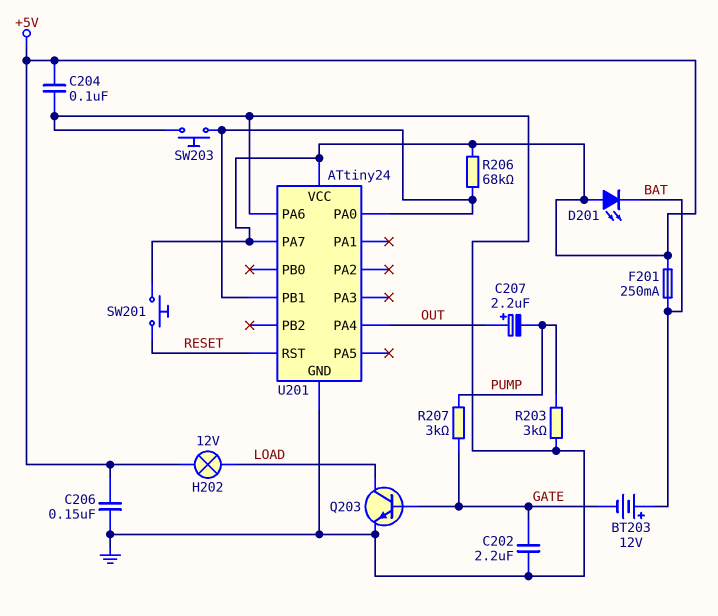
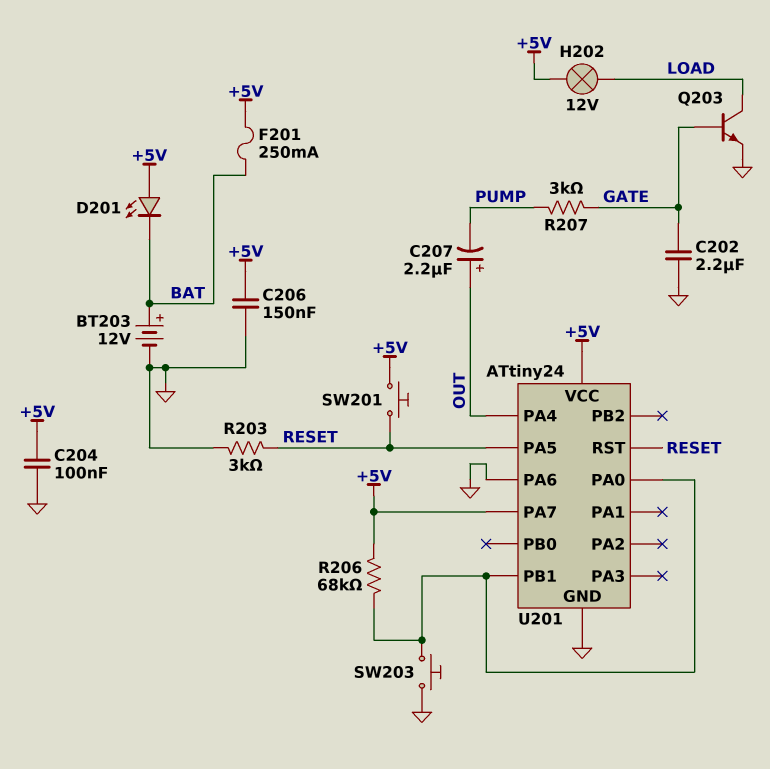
BT203: 12V (plus BAT, minus GATE) -> 12V (plus BAT, minus GND)
R203: 3k (GND, PUMP) -> 3k (GND, RESET)
U201 pin PA5: none -> RESET

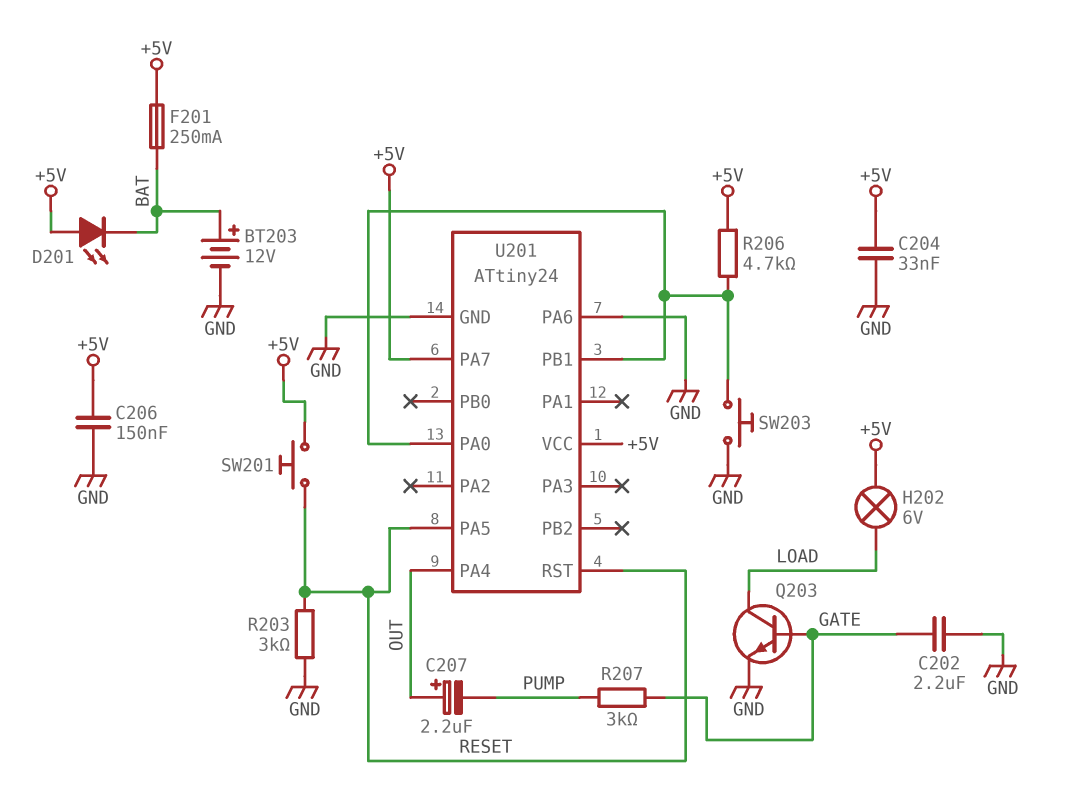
C204: 100nF (+5V, GND) -> 33nF (+5V, GND)
H202: lamp 12V (+5V, LOAD) -> lamp 6V (+5V, LOAD)
R206: 68k (+5V, U201/PA0) -> 4.7k (+5V, U201/PA0)

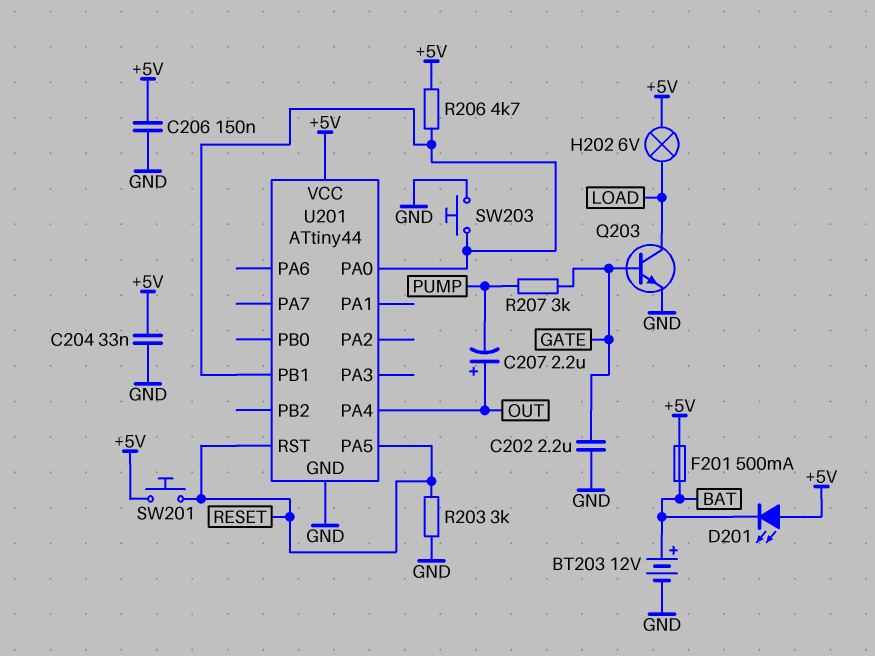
F201: 250mA (+5V, BAT) -> 500mA (+5V, BAT)
U201: ATtiny24 -> ATtiny44
U201 pin PA6: GND -> none
U201 pin PA7: +5V -> none

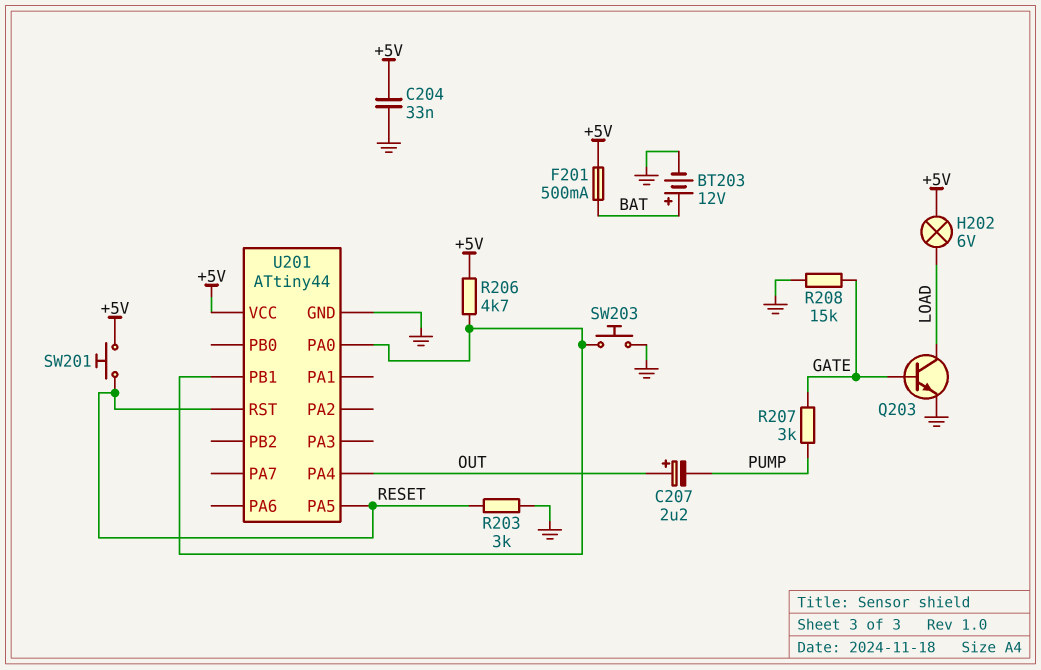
C202: 2.2uF (GATE, GND) -> none
C206: 150nF (+5V, GND) -> none
D201: LED (A +5V, K BAT) -> none
R208: none -> 15k (GATE, GND)

